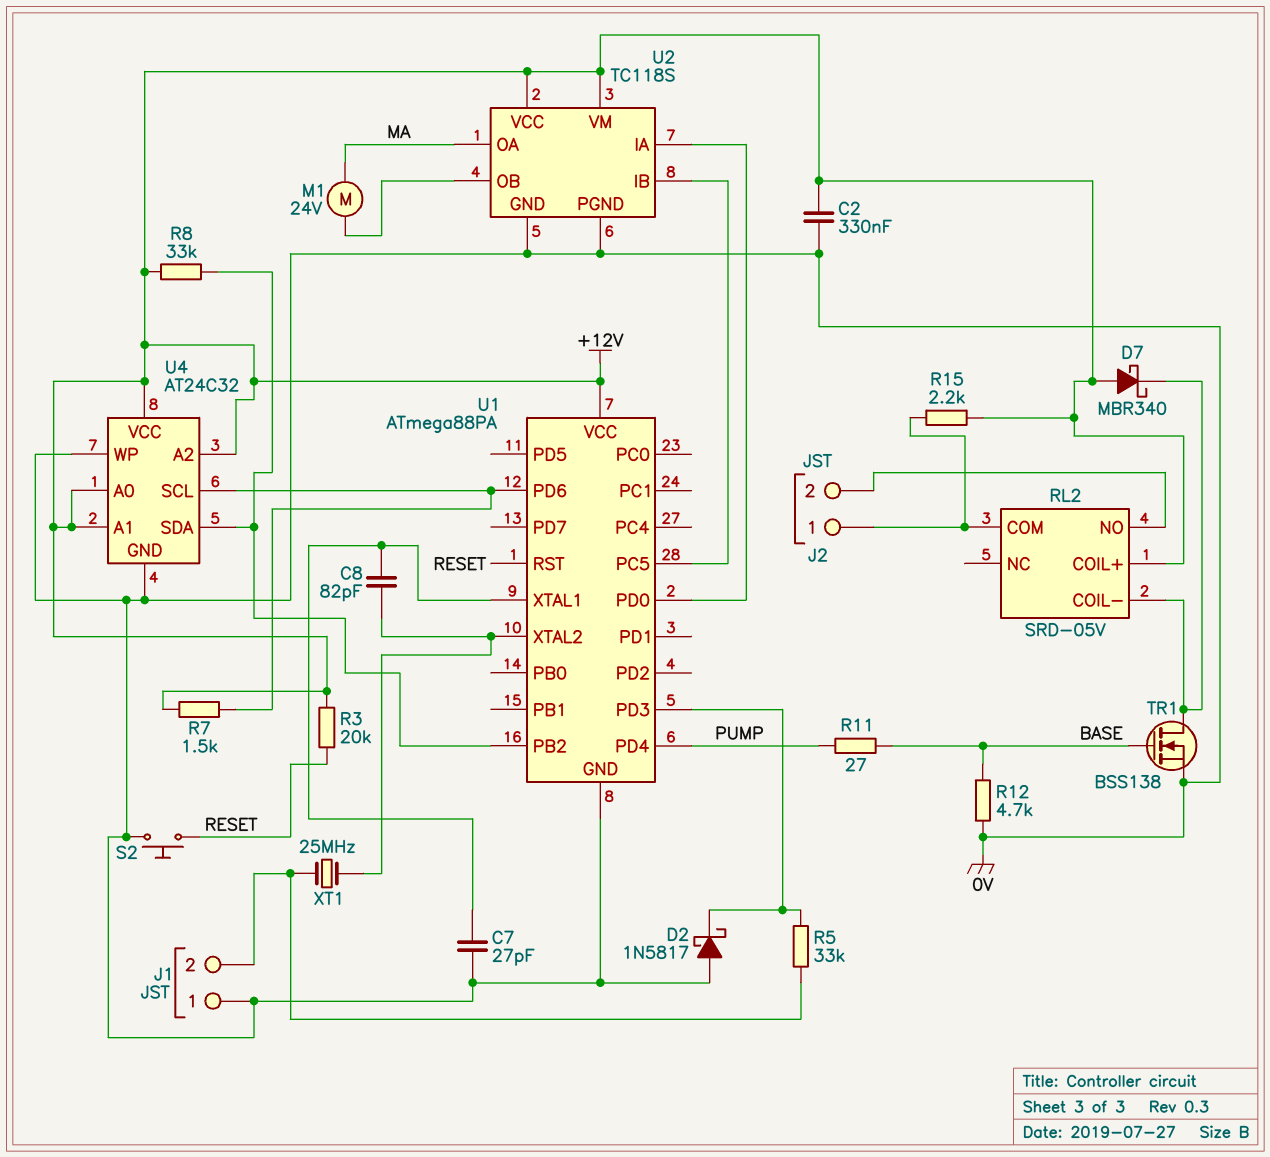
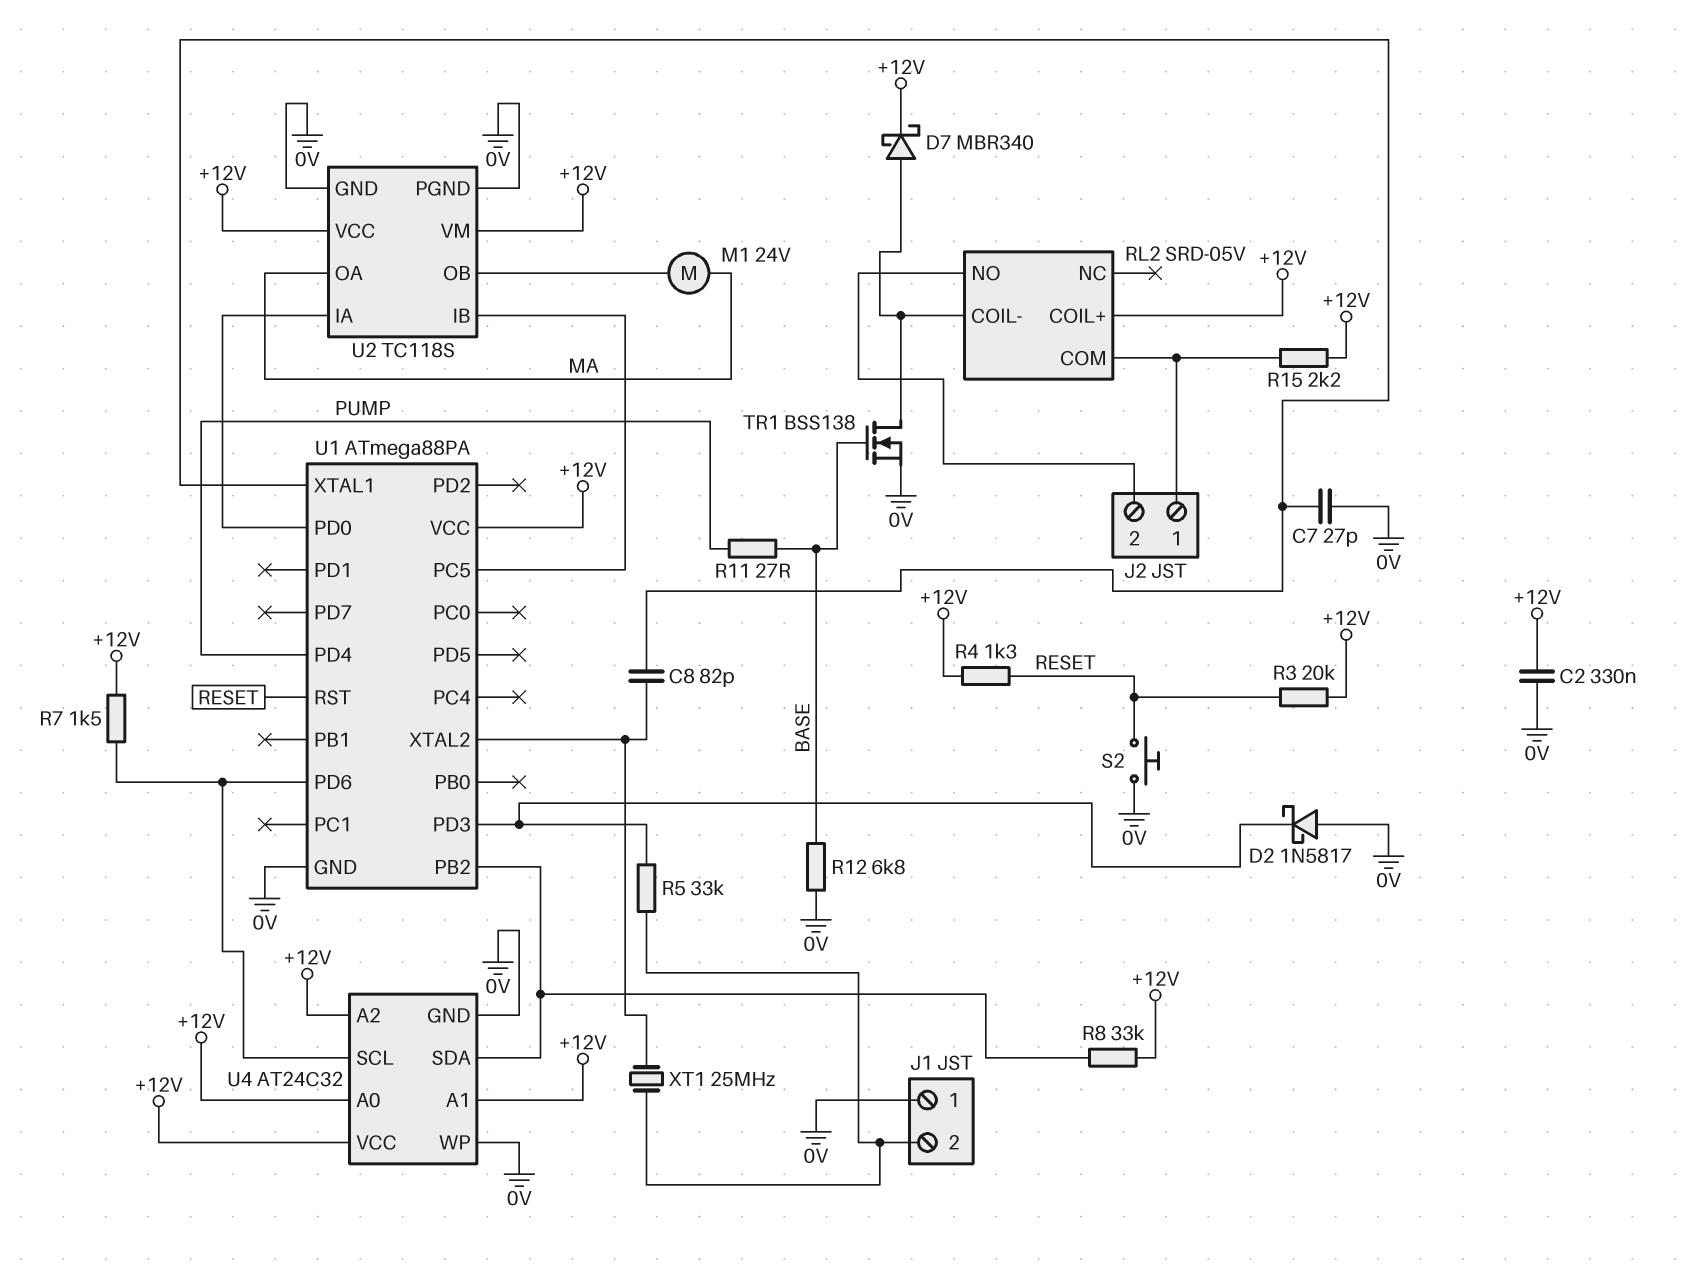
D7: schottky MBR340 (A +12V, K RL2/COIL-) -> schottky MBR340 (A RL2/COIL-, K +12V)
R4: none -> 1.3k (+12V, RESET)
R12: 4.7k (0V, BASE) -> 6.8k (0V, BASE)

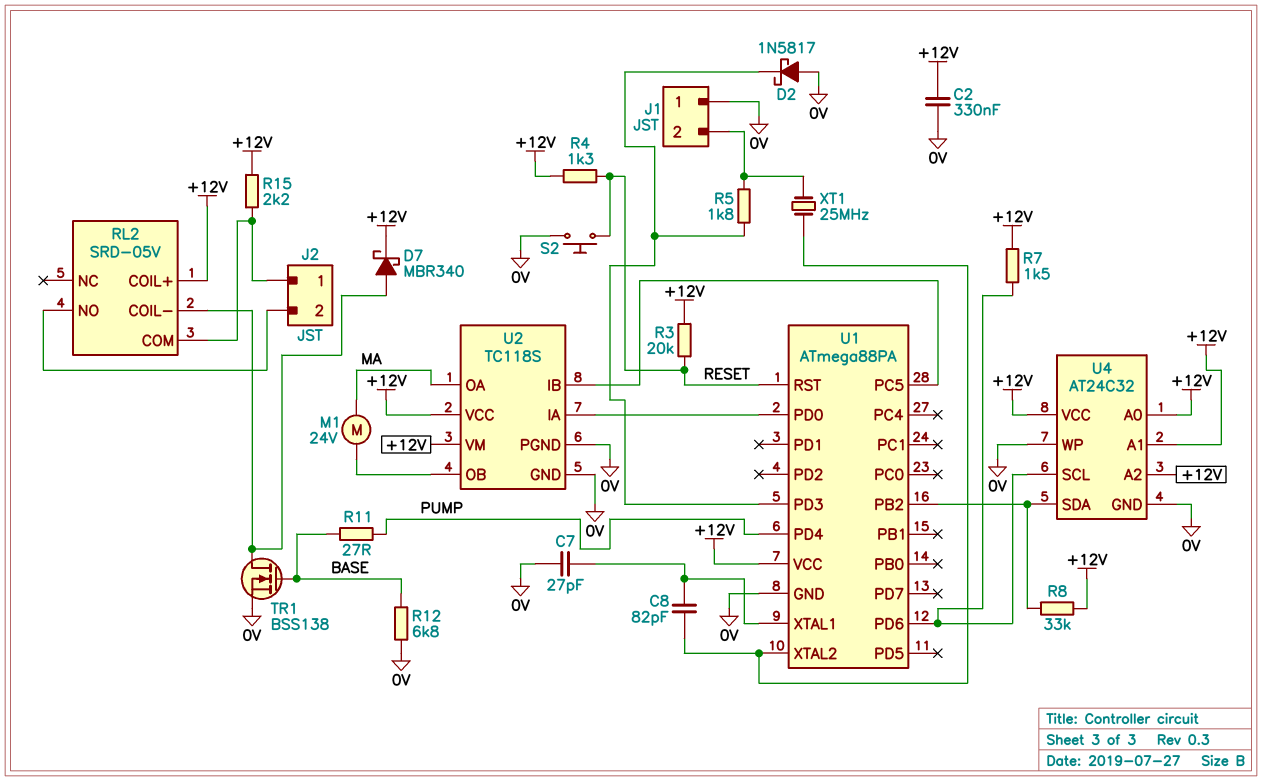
R5: 33k (J1/2, U1/PD3) -> 1.8k (J1/2, U1/PD3)

